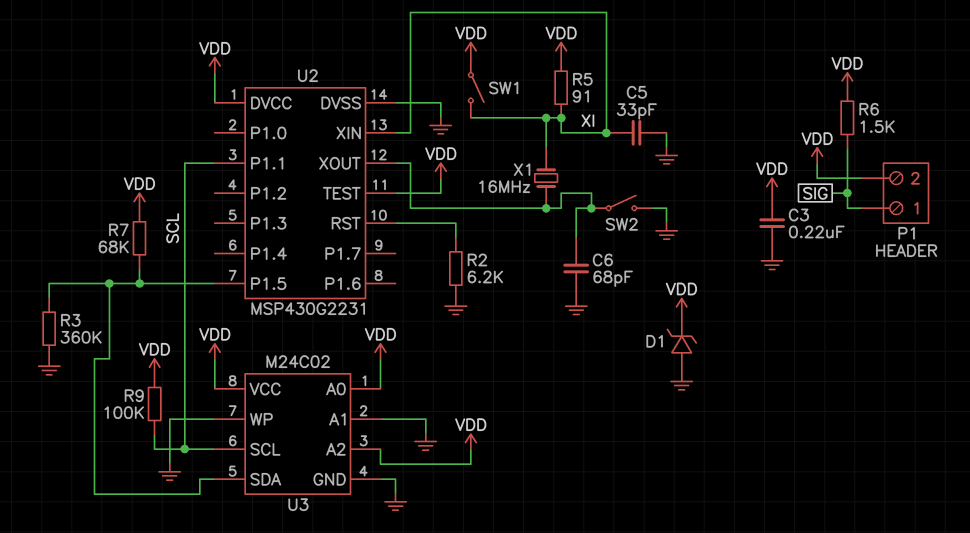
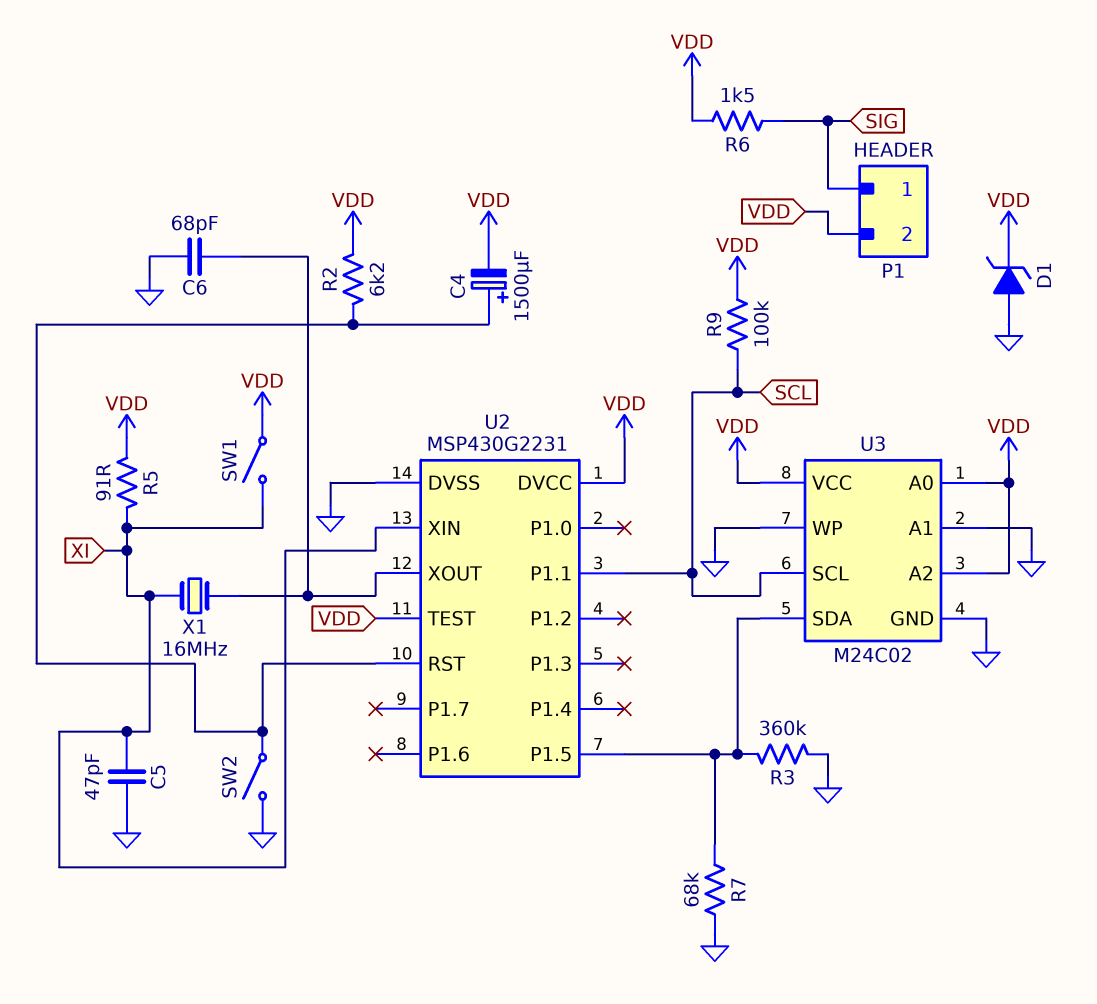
C3: 220nF (GND, VDD) -> none
C4: none -> 1500uF (plus U2/RST, minus VDD)
C5: 33pF (GND, XI) -> 47pF (GND, XI)
R2: 6.2k (GND, U2/RST) -> 6.2k (U2/RST, VDD)
R7: 68k (U2/P1.5, VDD) -> 68k (GND, U2/P1.5)
SW2: switch (GND, U2/XOUT) -> switch (GND, U2/RST)

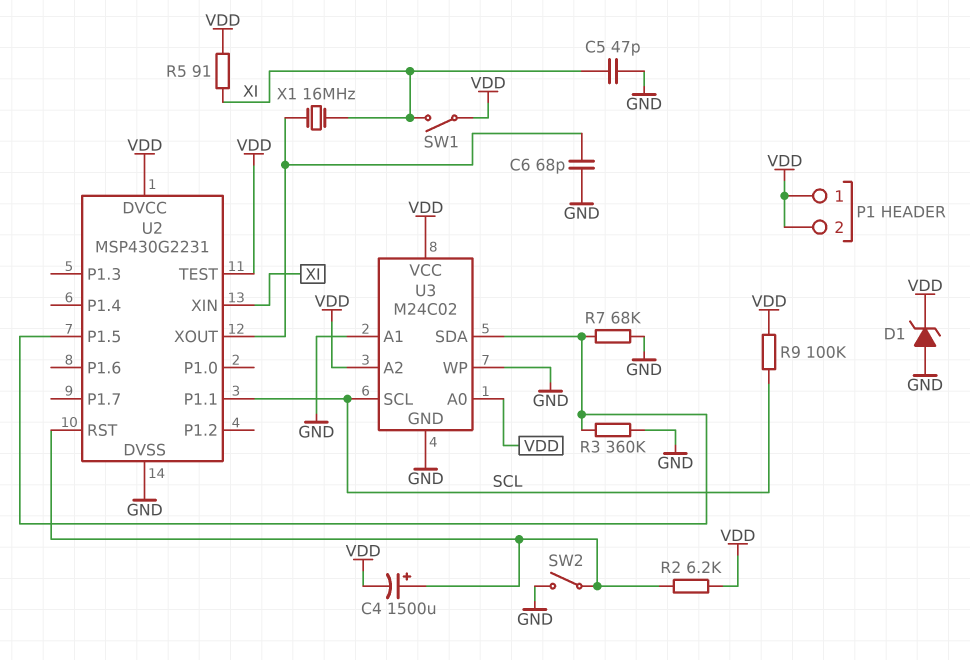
P1 pin 1: SIG -> VDD
R6: 1.5k (SIG, VDD) -> none

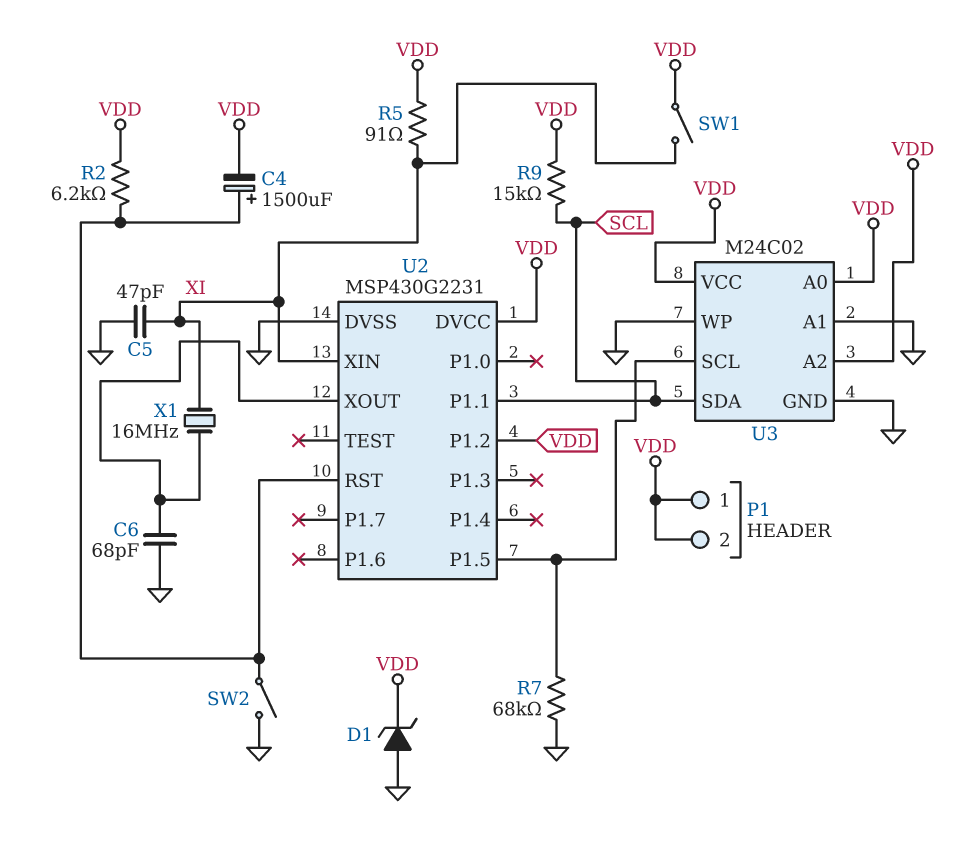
R3: 360k (GND, U2/P1.5) -> none
R9: 100k (SCL, VDD) -> 15k (SCL, VDD)
U2 pin P1.2: none -> VDD
U2 pin TEST: VDD -> none
U3 pin SCL: SCL -> U2/P1.5
U3 pin SDA: U2/P1.5 -> SCL

